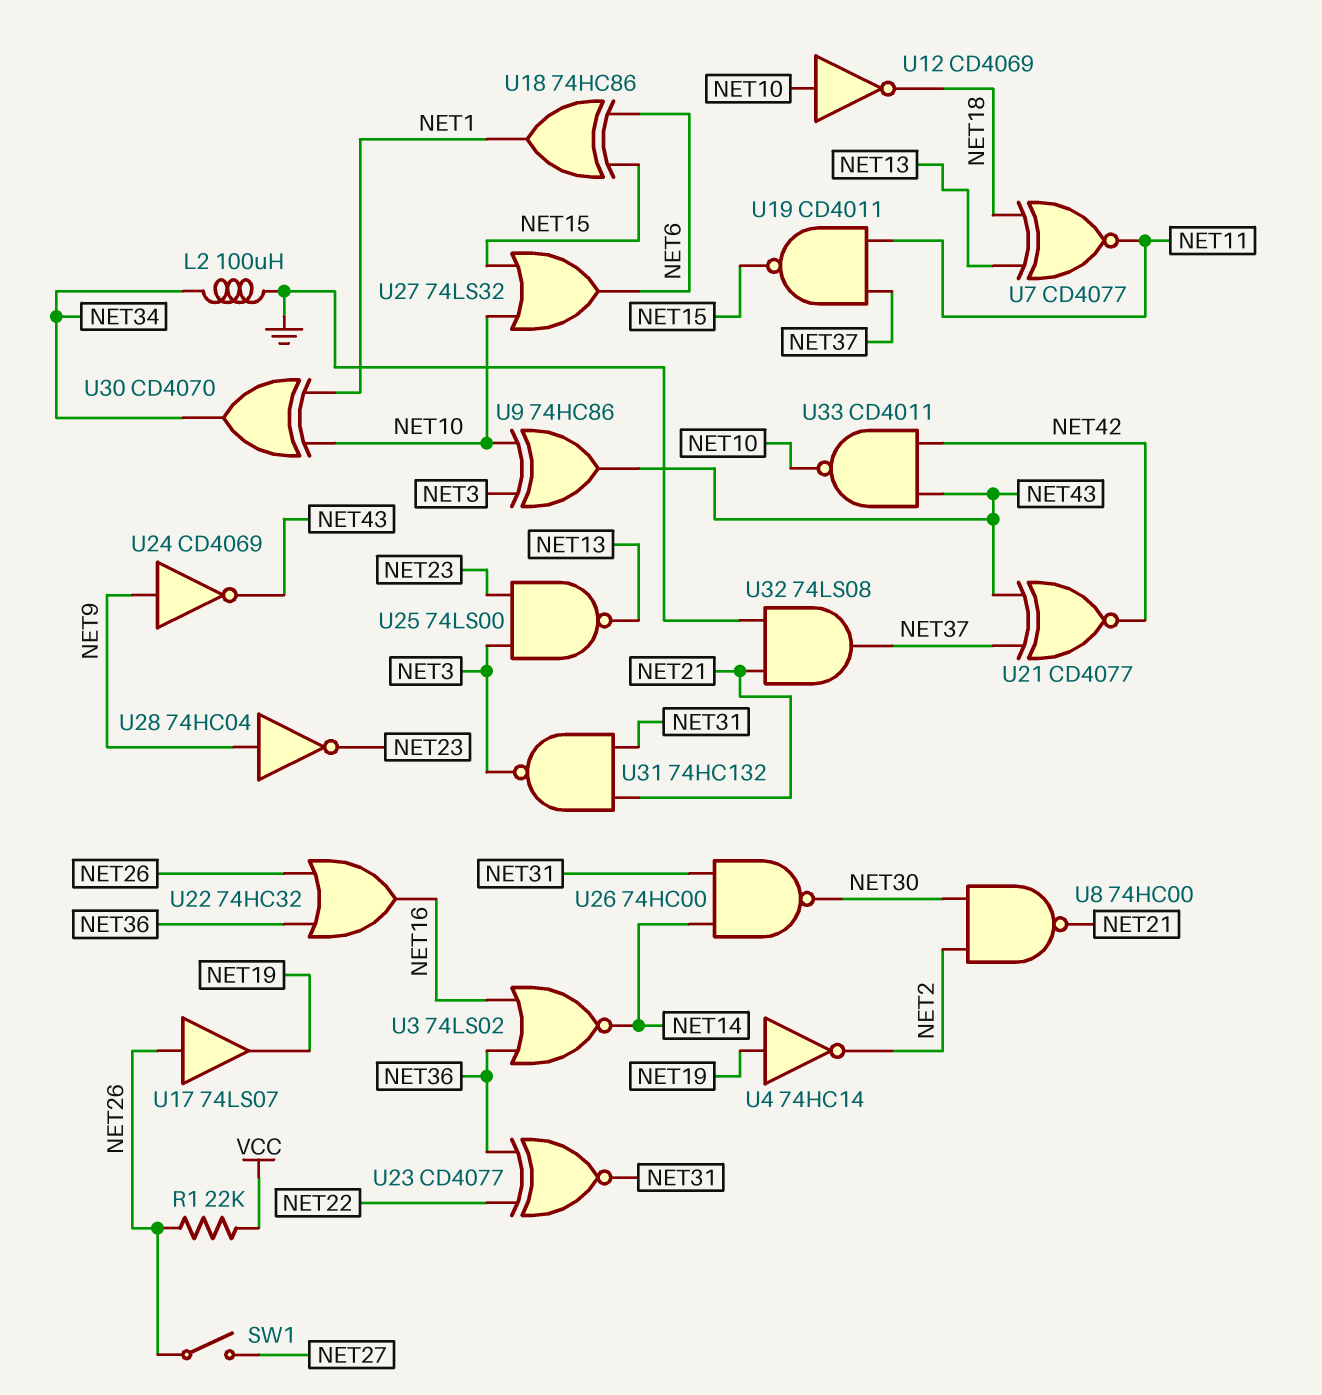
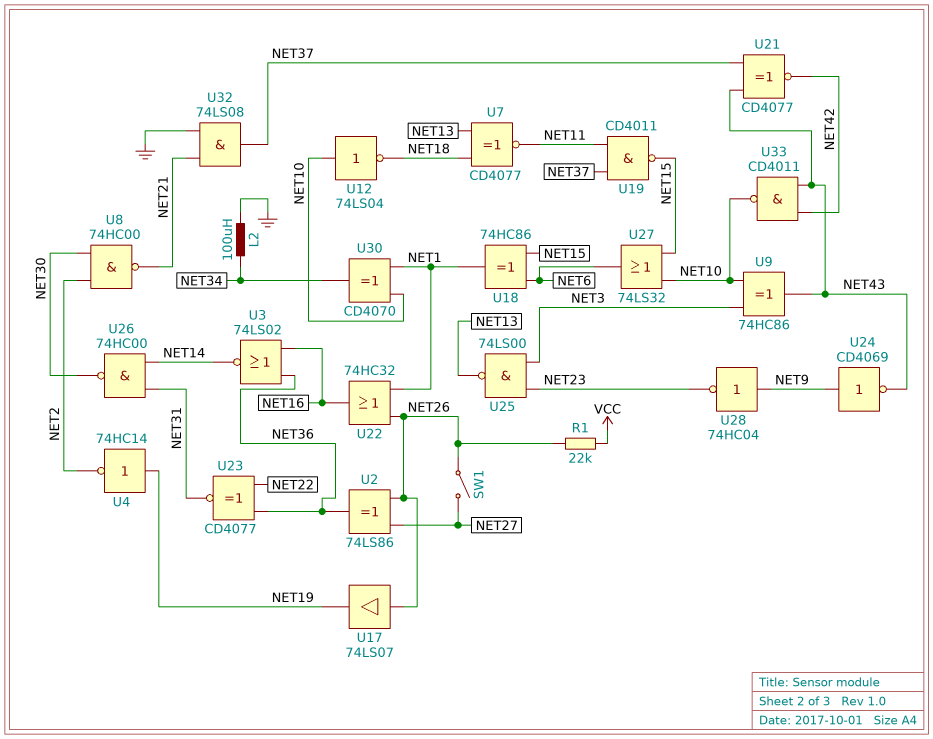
U2: none -> XOR 74LS86 (in NET26, in NET27, out NET36)
U12: NOT CD4069 (in NET10, out NET18) -> NOT 74LS04 (in NET10, out NET18)
U22: OR 74HC32 (in NET26, in NET36, out NET16) -> OR 74HC32 (in NET1, in NET26, out NET16)
U31: NAND 74HC132 (in NET21, in NET31, out NET3) -> none

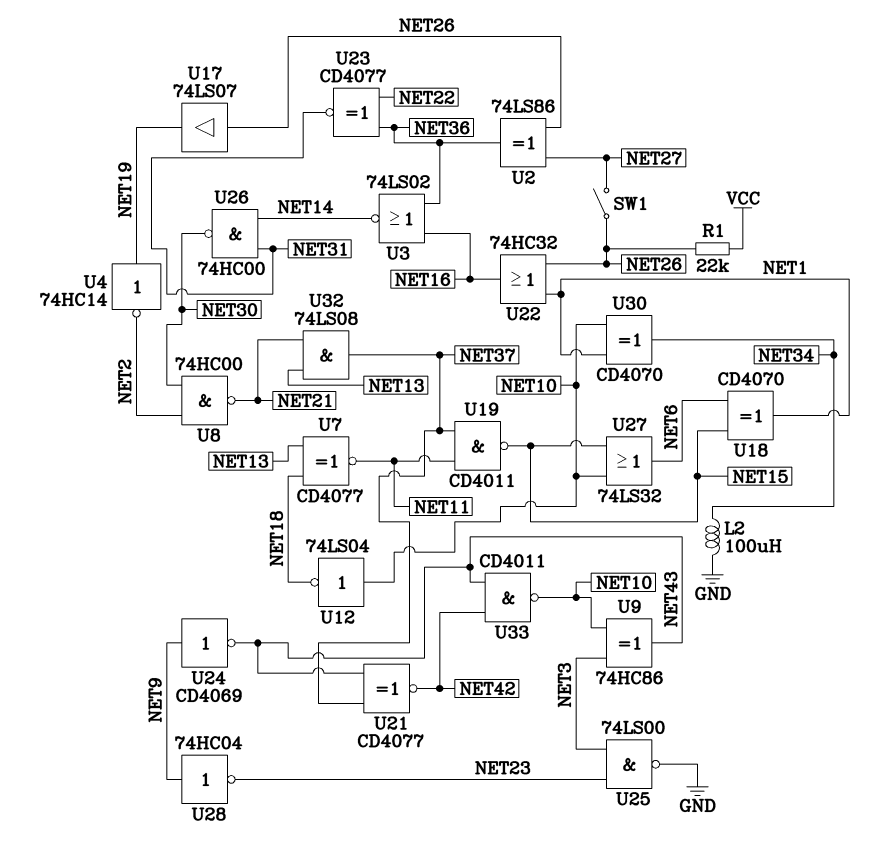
U18: XOR 74HC86 (in NET6, in NET15, out NET1) -> XOR CD4070 (in NET6, in NET15, out NET1)
U25: NAND 74LS00 (in NET3, in NET23, out NET13) -> NAND 74LS00 (in NET3, in NET23, out GND)
U32: AND 74LS08 (in GND, in NET21, out NET37) -> AND 74LS08 (in NET13, in NET21, out NET37)

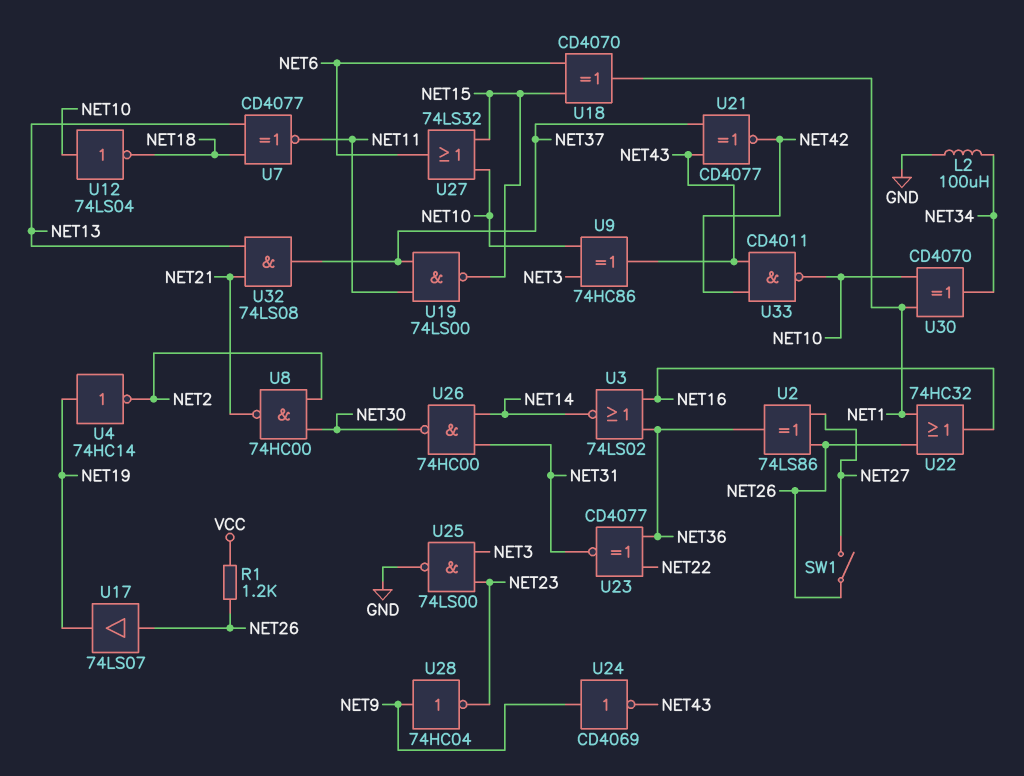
R1: 22k (NET26, VCC) -> 1.2k (NET26, VCC)
U19: NAND CD4011 (in NET11, in NET37, out NET15) -> NAND 74LS00 (in NET11, in NET37, out NET15)

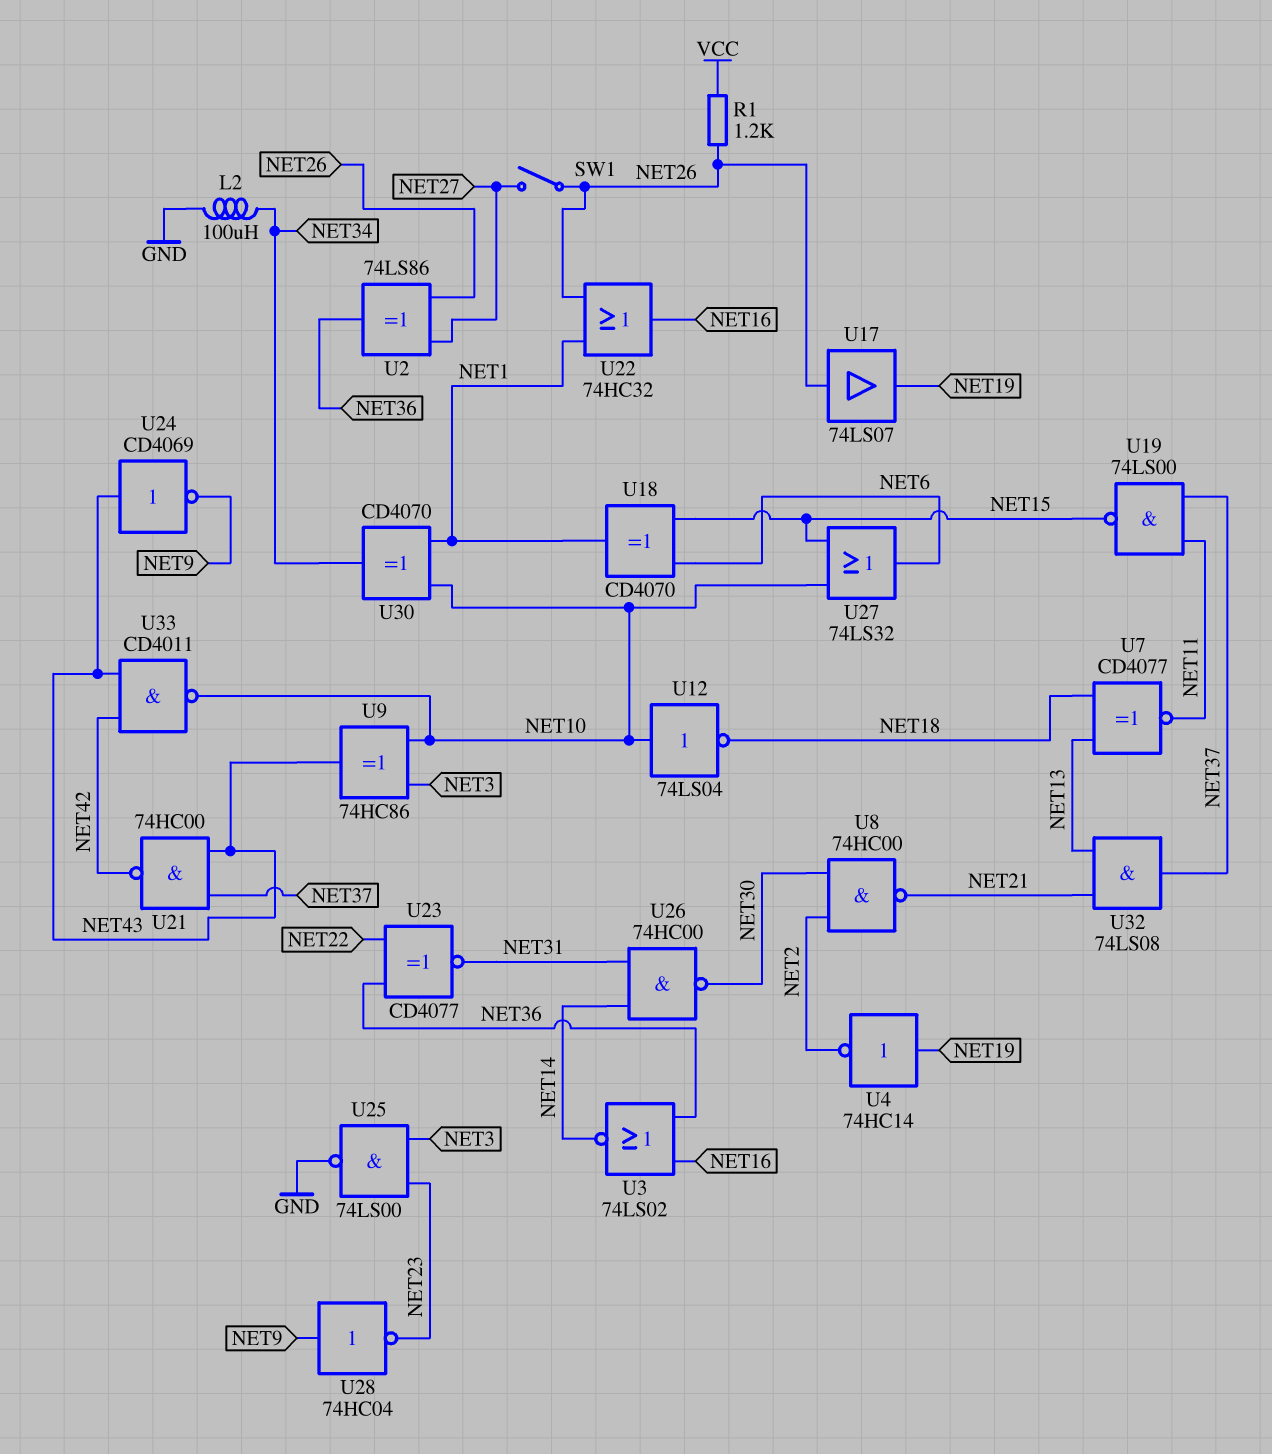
U21: XNOR CD4077 (in NET37, in NET43, out NET42) -> NAND 74HC00 (in NET37, in NET43, out NET42)
U24: NOT CD4069 (in NET9, out NET43) -> NOT CD4069 (in NET43, out NET9)

